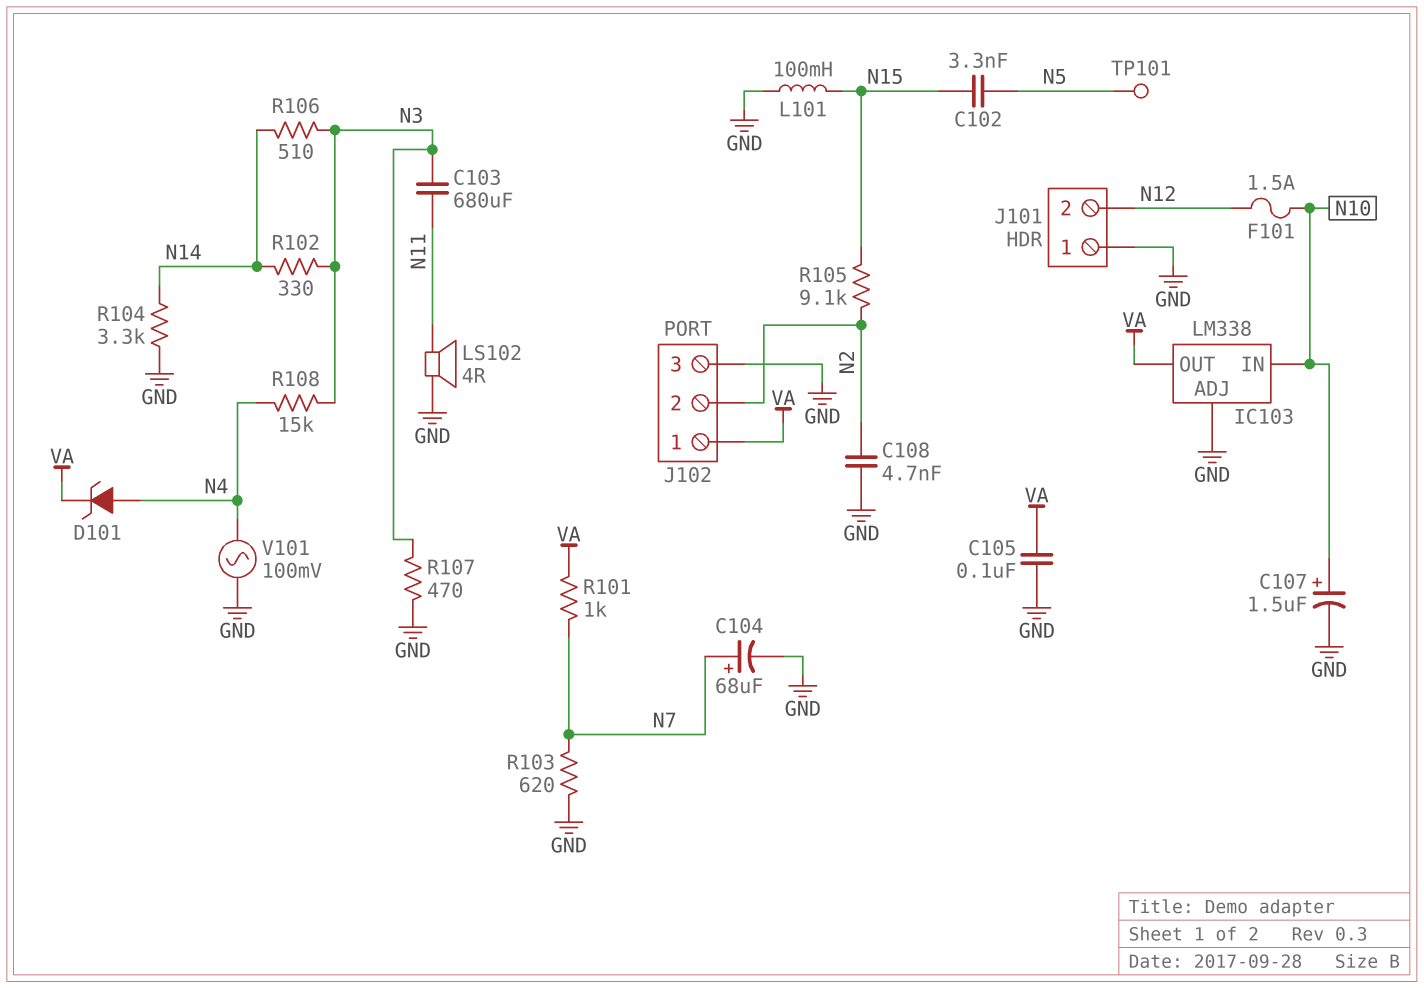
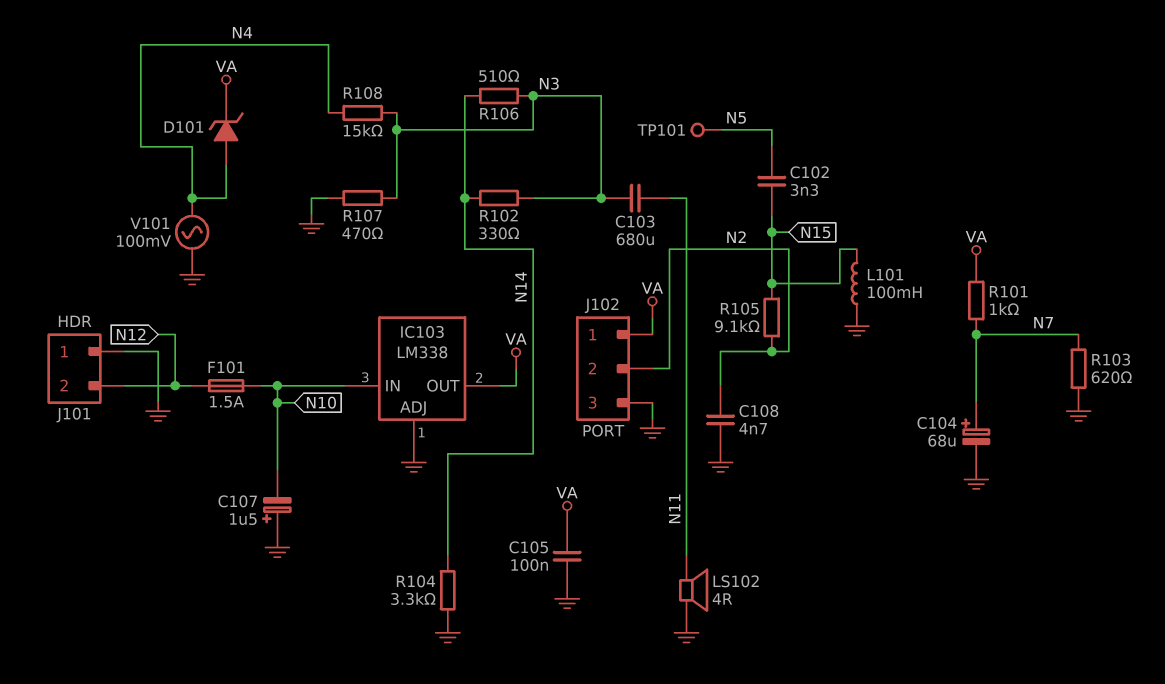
C107: 1.5uF (plus N10, minus GND) -> 1.5uF (plus GND, minus N10)

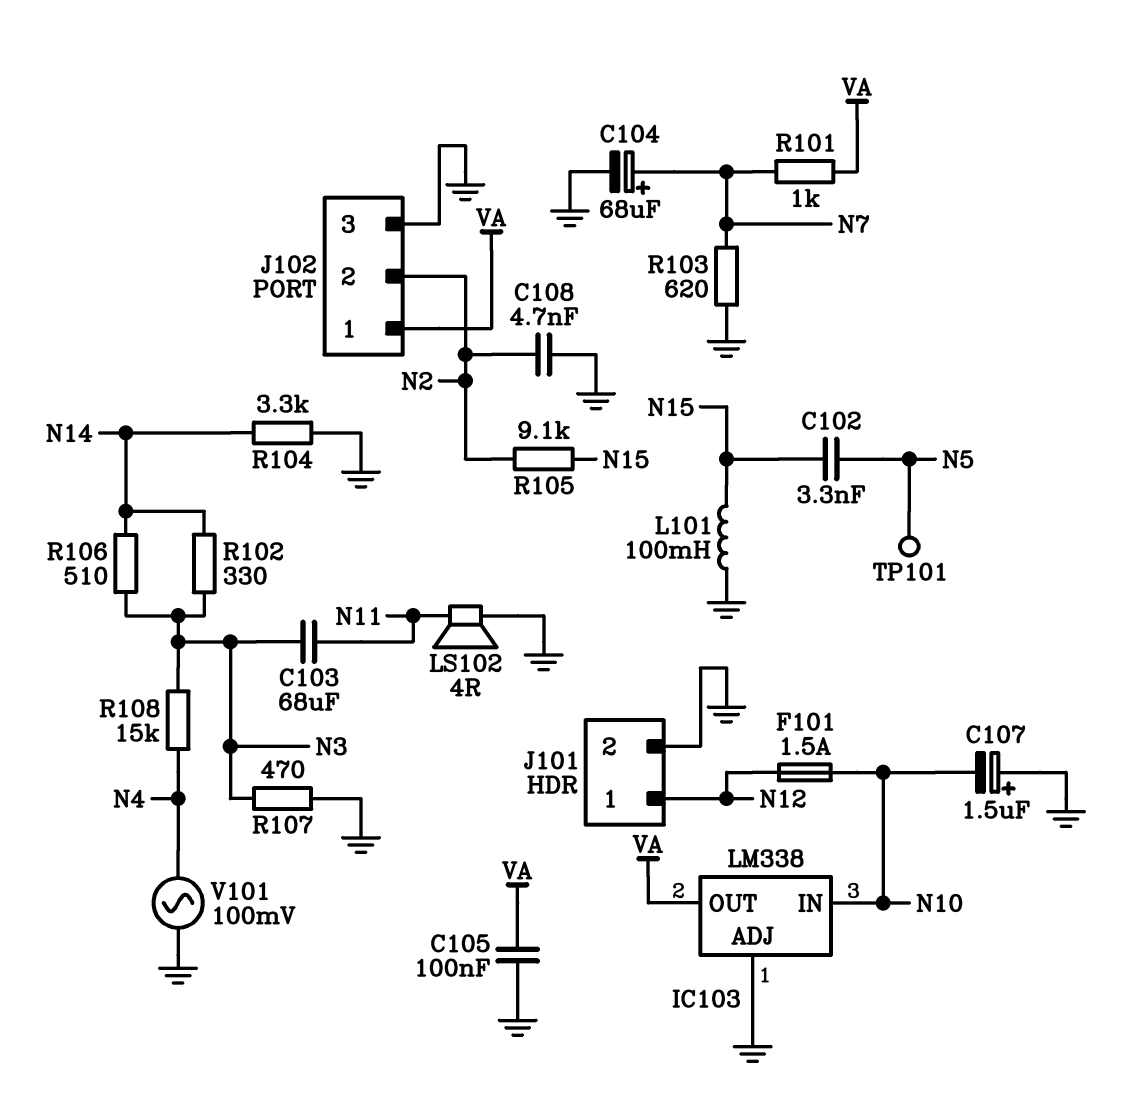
C103: 680uF (N3, N11) -> 68uF (N3, N11)
D101: zener (A N4, K VA) -> none
J101 pin 1: GND -> N12
J101 pin 2: N12 -> GND

